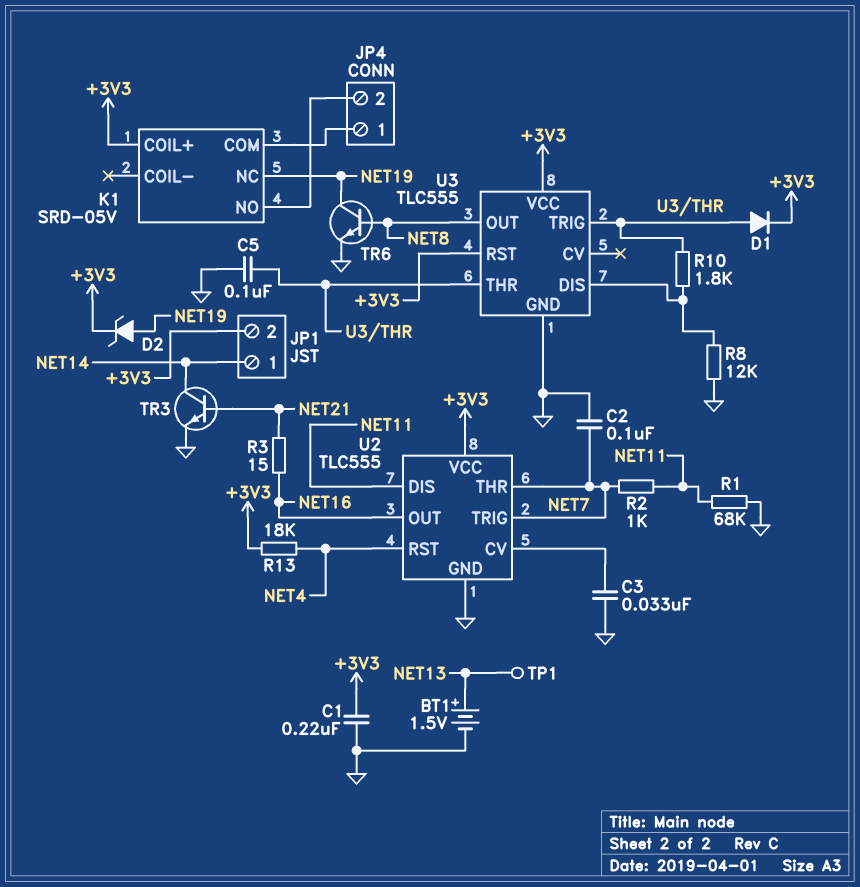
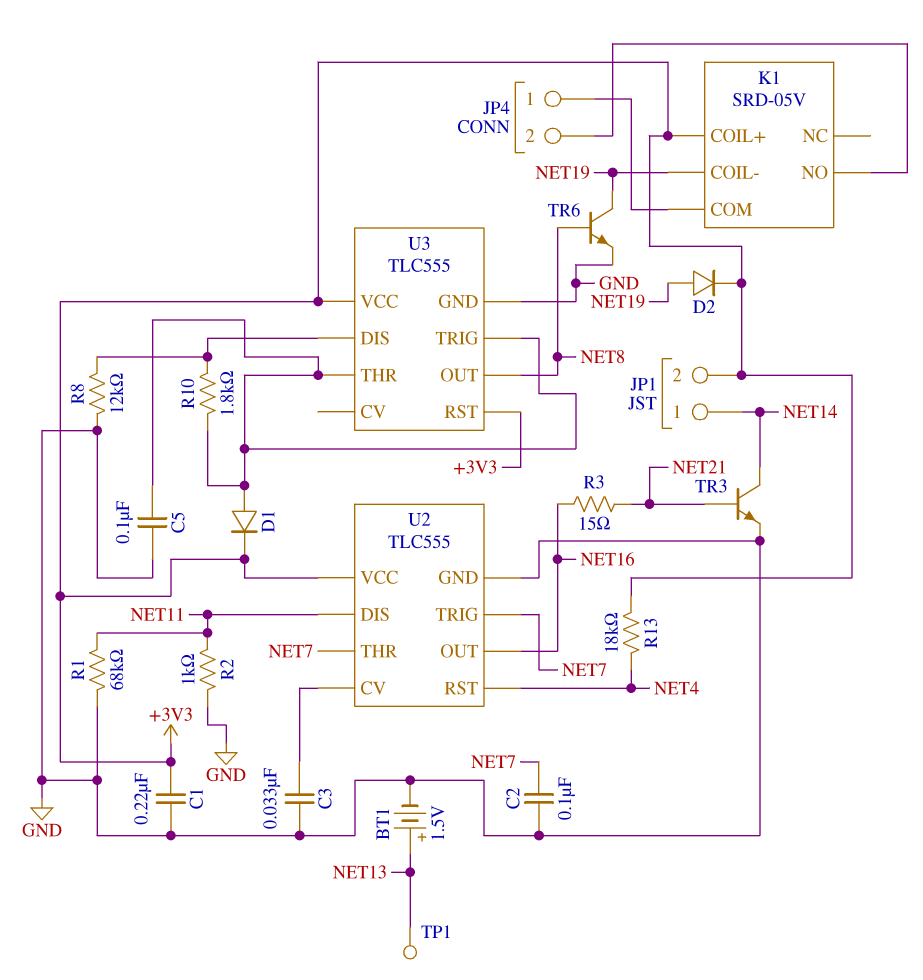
D2: zener (A NET19, K +3V3) -> diode (A NET19, K +3V3)
K1 pin COIL-: none -> NET19
K1 pin NC: NET19 -> none
R2: 1k (NET7, NET11) -> 1k (GND, NET11)

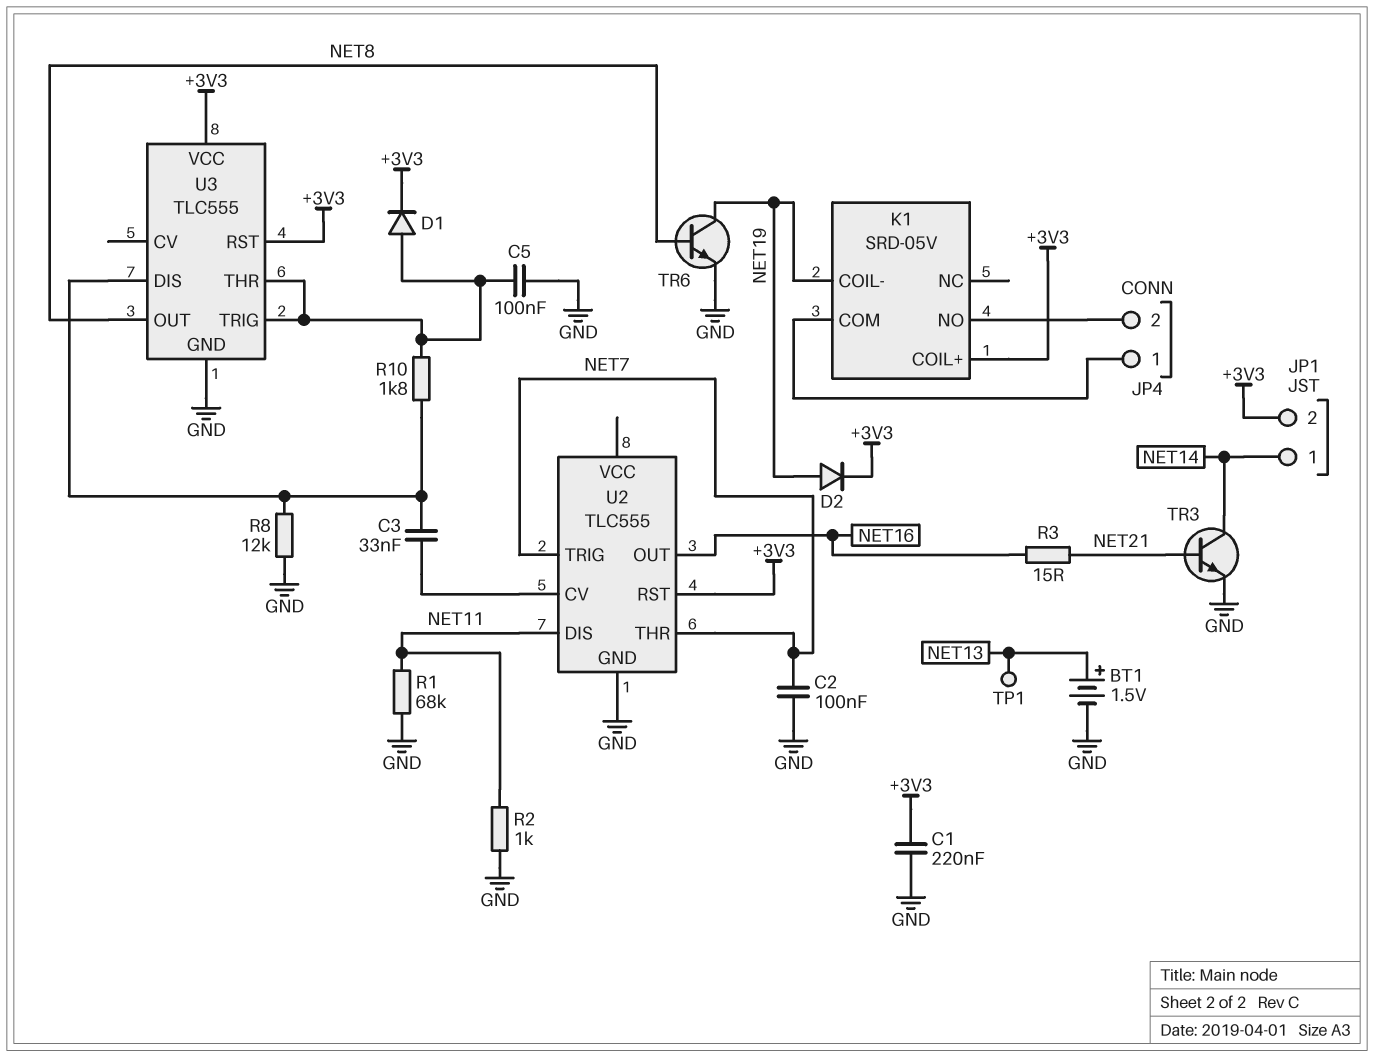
C3: 33nF (GND, U2/CV) -> 33nF (U2/CV, U3/DIS)
R13: 18k (+3V3, NET4) -> none
U2 pin RST: NET4 -> +3V3
U2 pin VCC: +3V3 -> none

